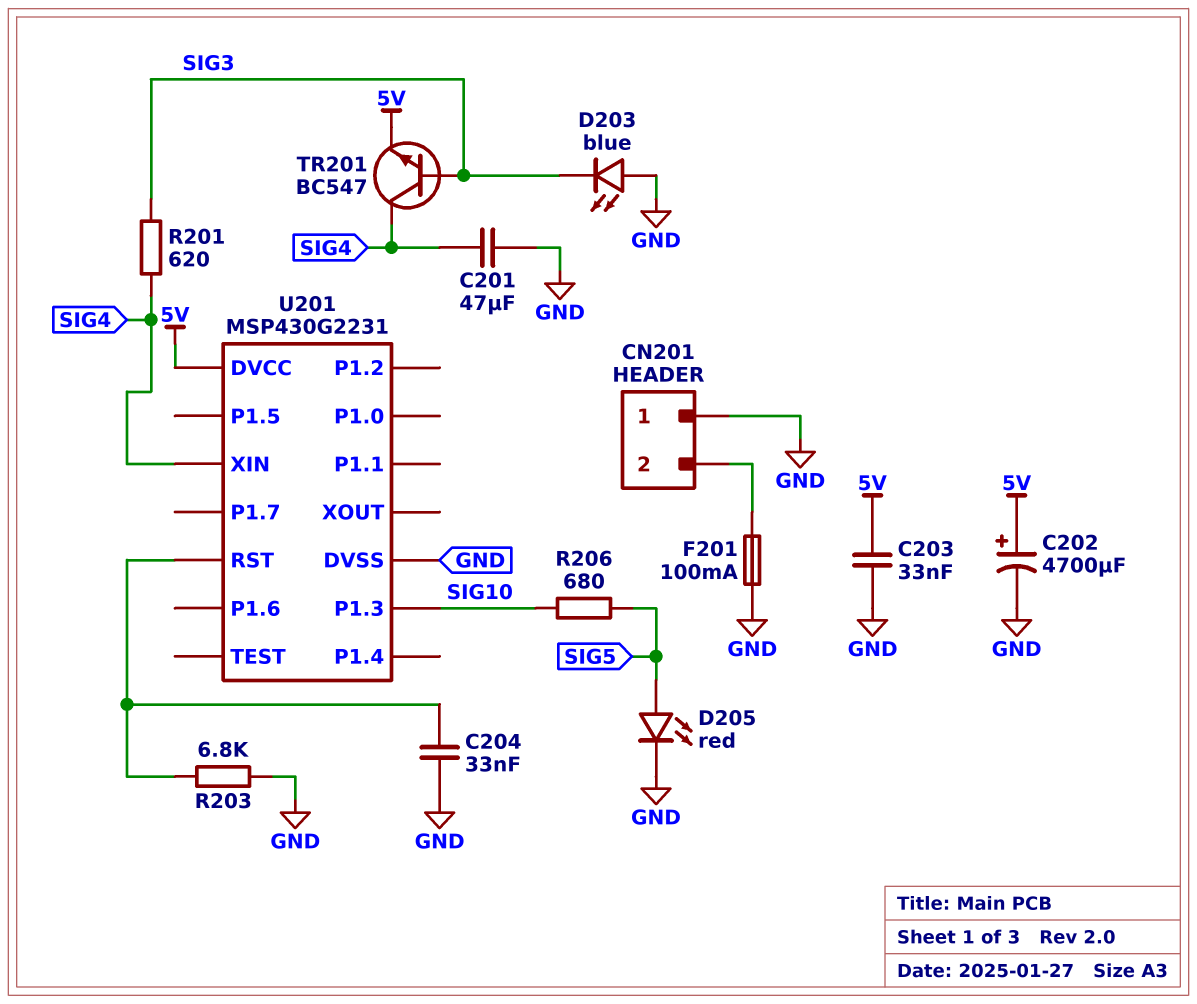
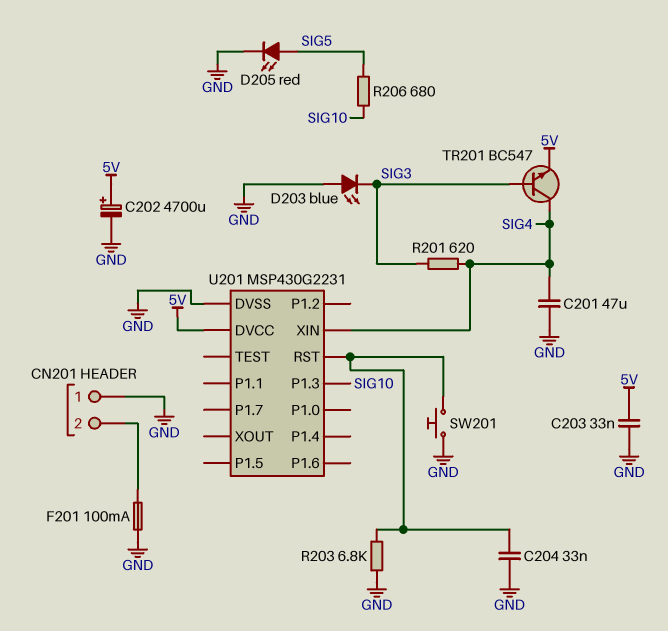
SW201: none -> button (GND, U201/RST)

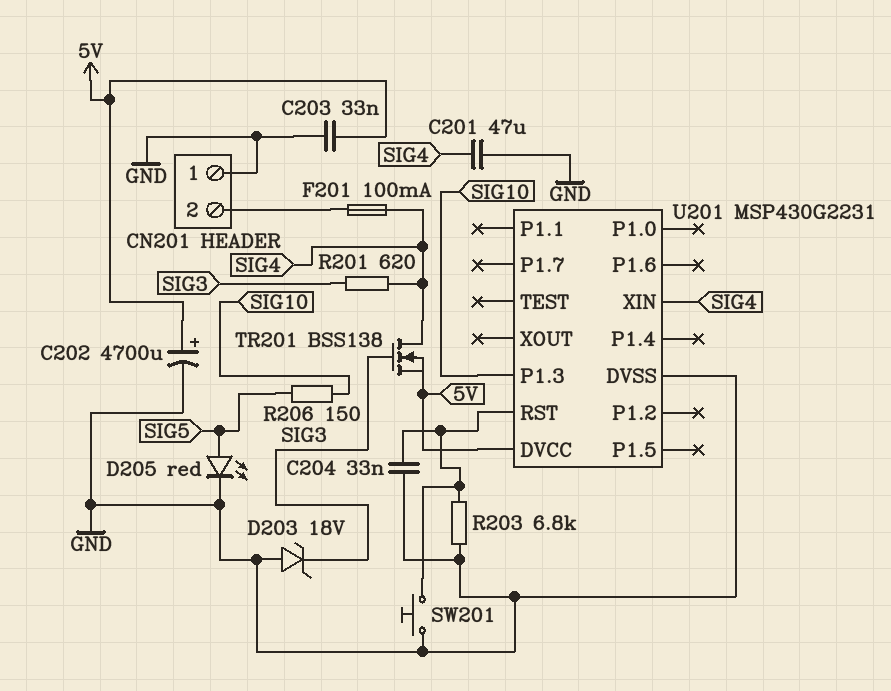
D203: LED blue (A GND, K SIG3) -> zener 18V (A GND, K SIG3)
F201: 100mA (CN201/2, GND) -> 100mA (CN201/2, SIG4)
R206: 680 (SIG5, SIG10) -> 150 (SIG5, SIG10)
TR201: NPN BC547 (B SIG3, C SIG4, E 5V) -> NMOS BSS138 (G SIG3, D SIG4, S 5V)

